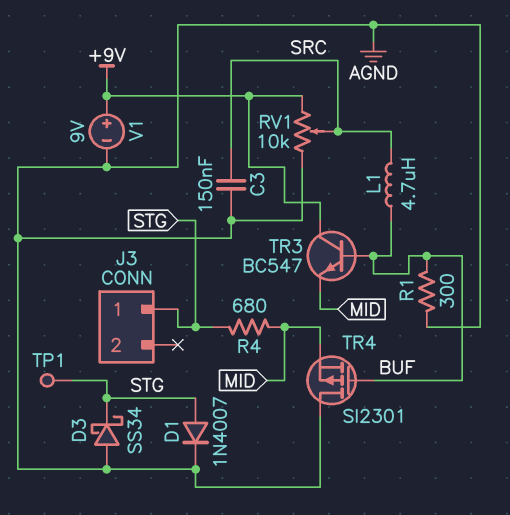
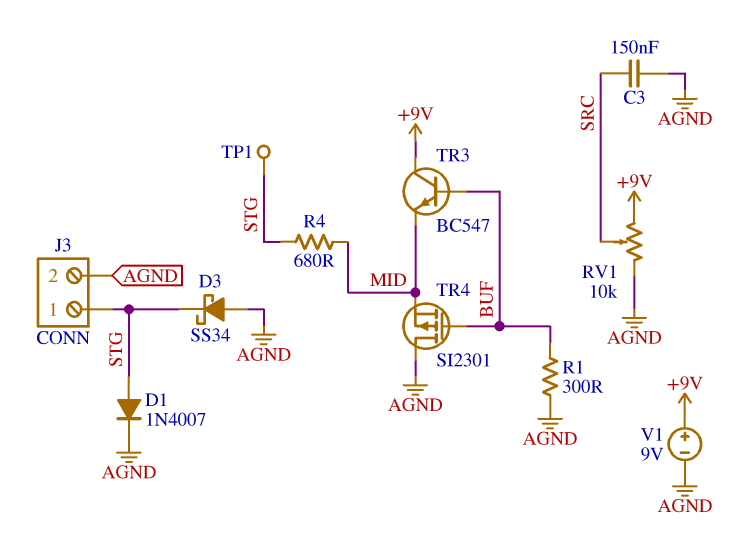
J3 pin 2: none -> AGND
L1: 4.7uH (BUF, SRC) -> none

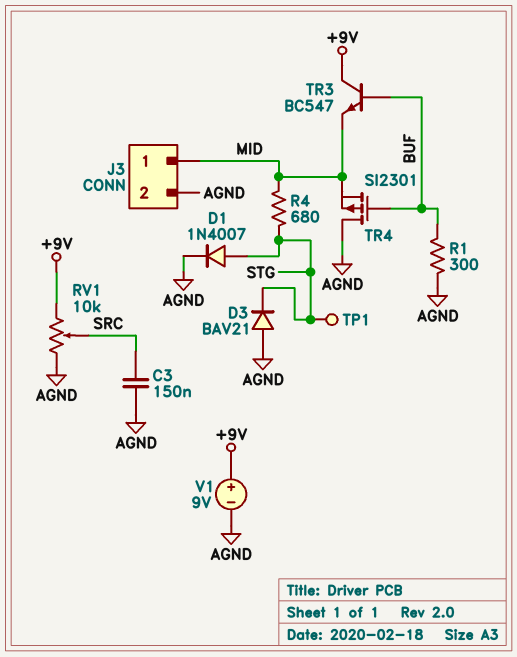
D3: schottky SS34 (A AGND, K STG) -> diode BAV21 (A AGND, K STG)
J3 pin 1: STG -> MID

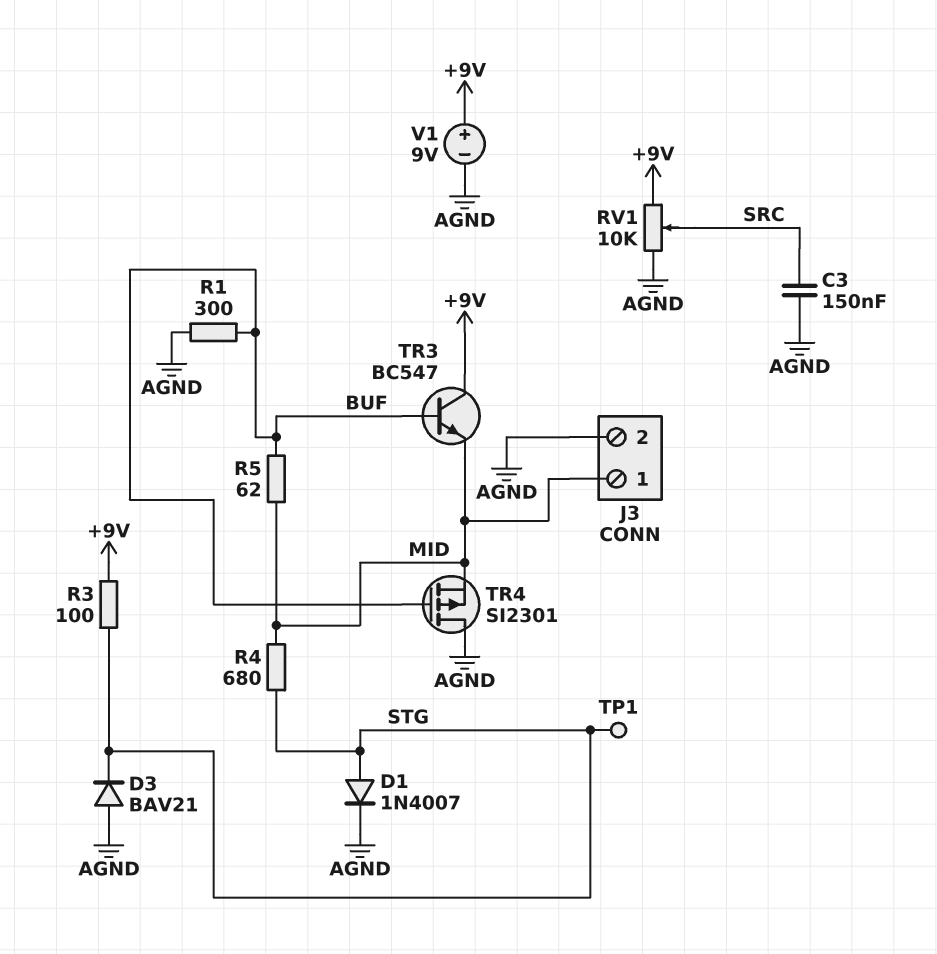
R3: none -> 100 (+9V, STG)
R5: none -> 62 (BUF, MID)

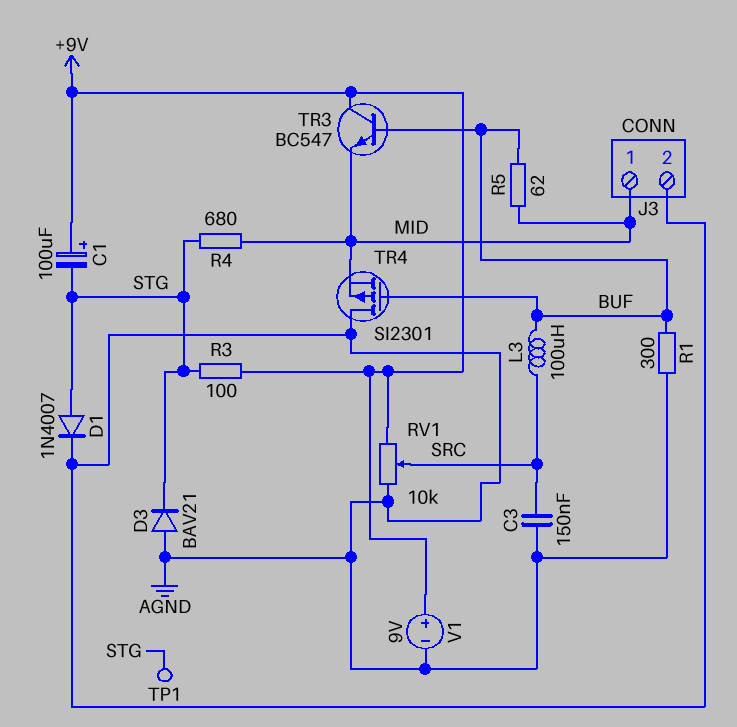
C1: none -> 100uF (plus +9V, minus STG)
L3: none -> 100uH (BUF, SRC)

